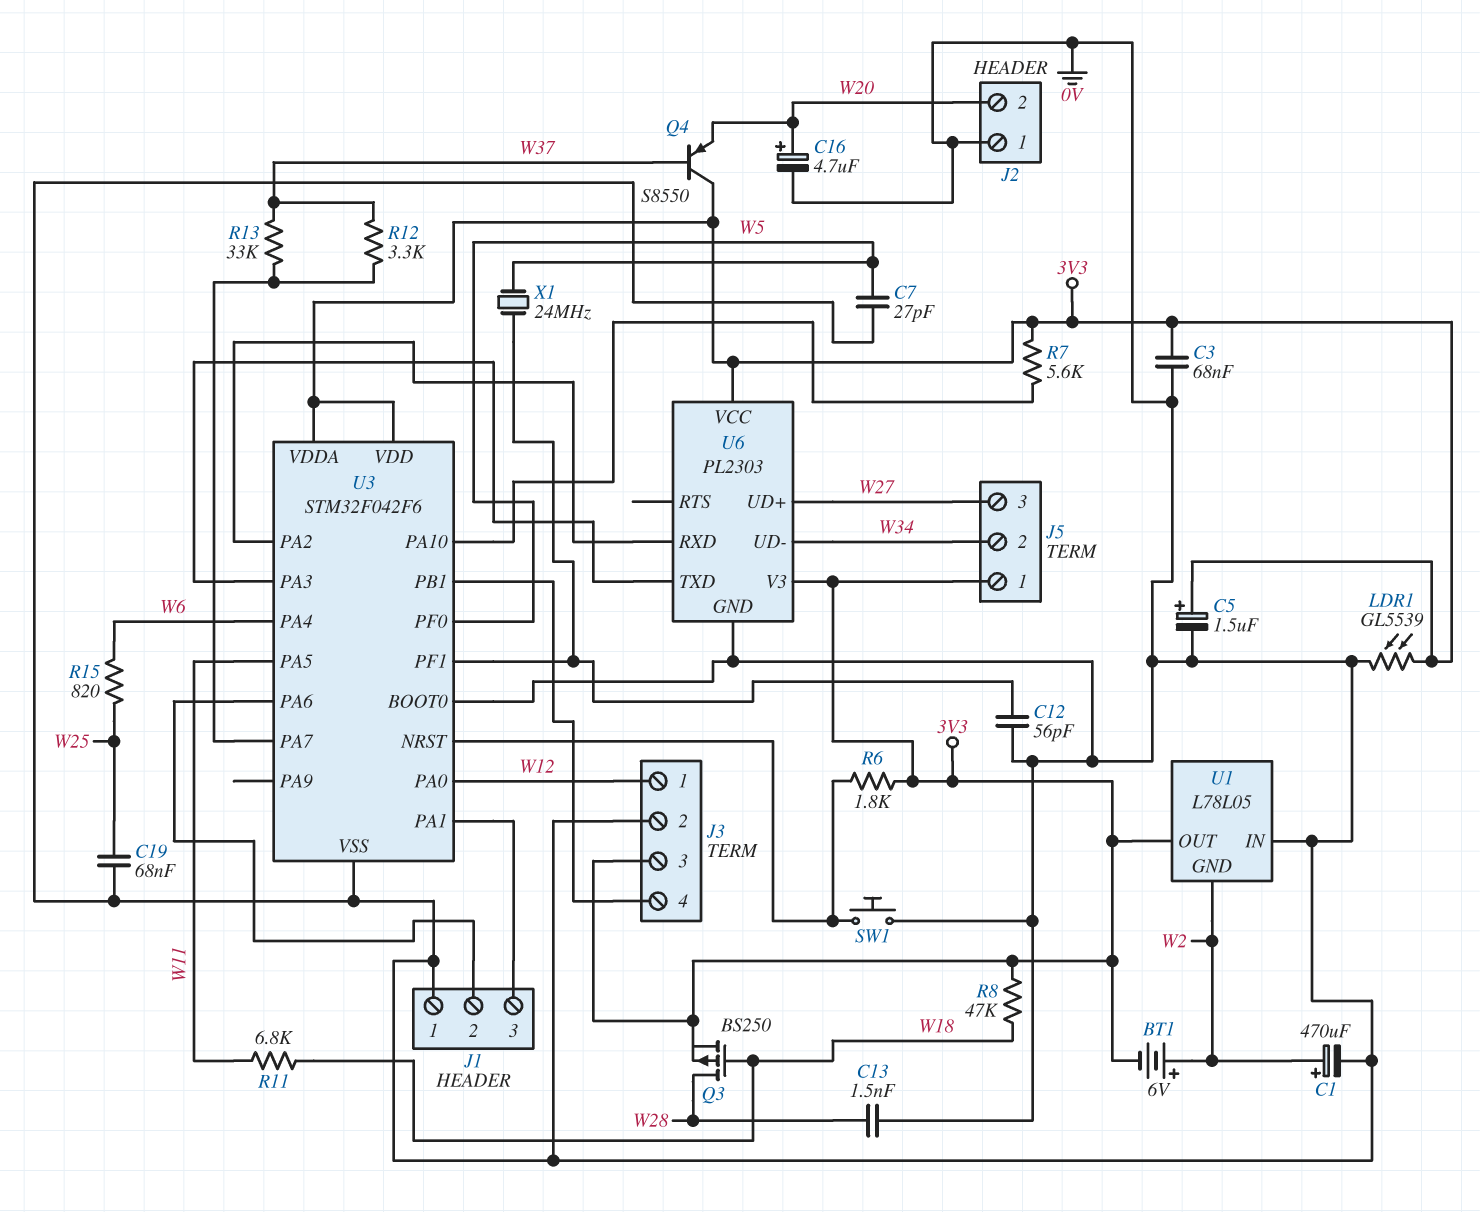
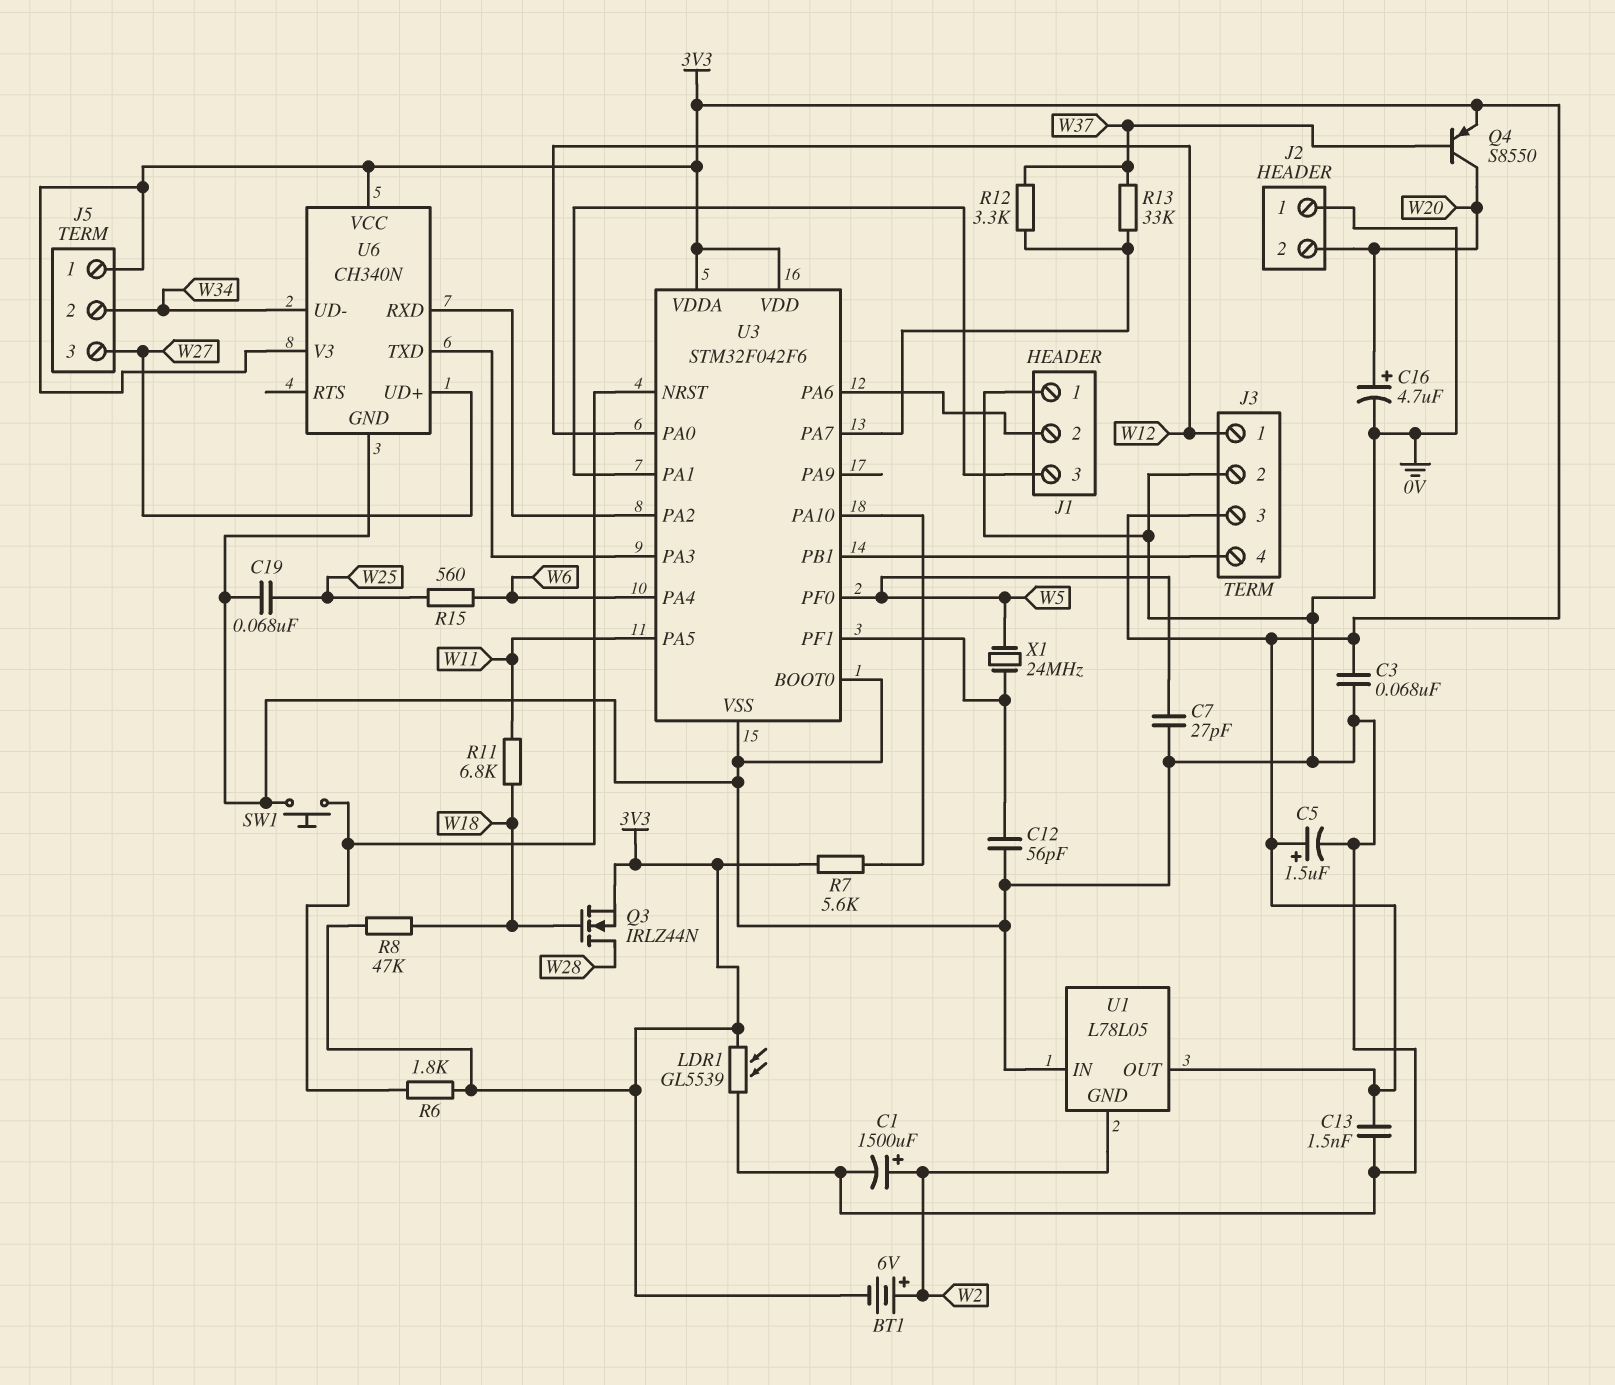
C1: 470uF (plus W2, minus 0V) -> 1500uF (plus W2, minus 0V)
C13: 1.5nF (0V, W28) -> 1.5nF (0V, 3V3)
Q3: PMOS BS250 (G W18, D W28, S 3V3) -> NMOS IRLZ44N (G W18, D W28, S 3V3)
Q4: PNP S8550 (B W37, C 3V3, E W20) -> PNP S8550 (B W37, C W20, E 3V3)
R15: 820 (W6, W25) -> 560 (W6, W25)
U6: PL2303 -> CH340N

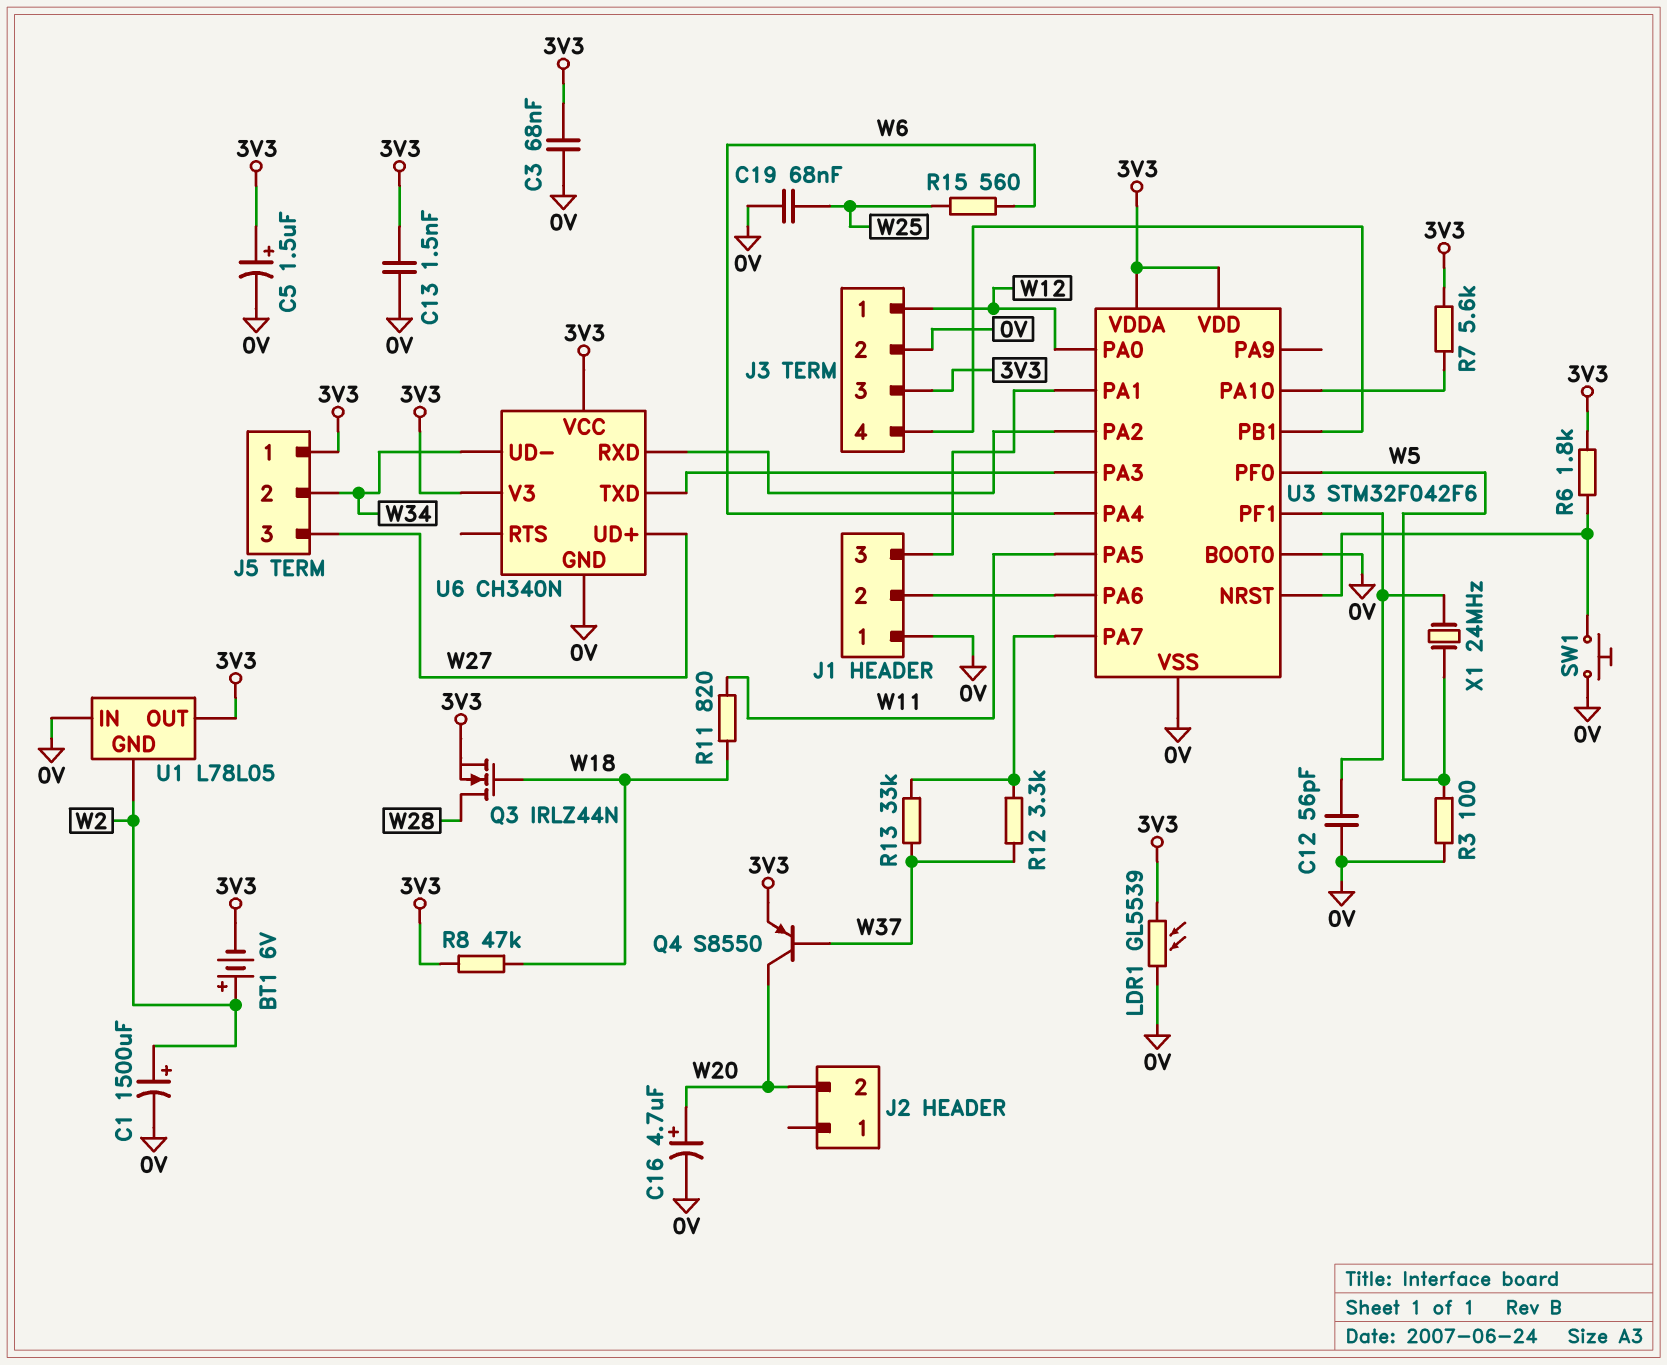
C7: 27pF (0V, W5) -> none
J2 pin 1: 0V -> none
R3: none -> 100 (0V, W5)
R11: 6.8k (W11, W18) -> 820 (W11, W18)

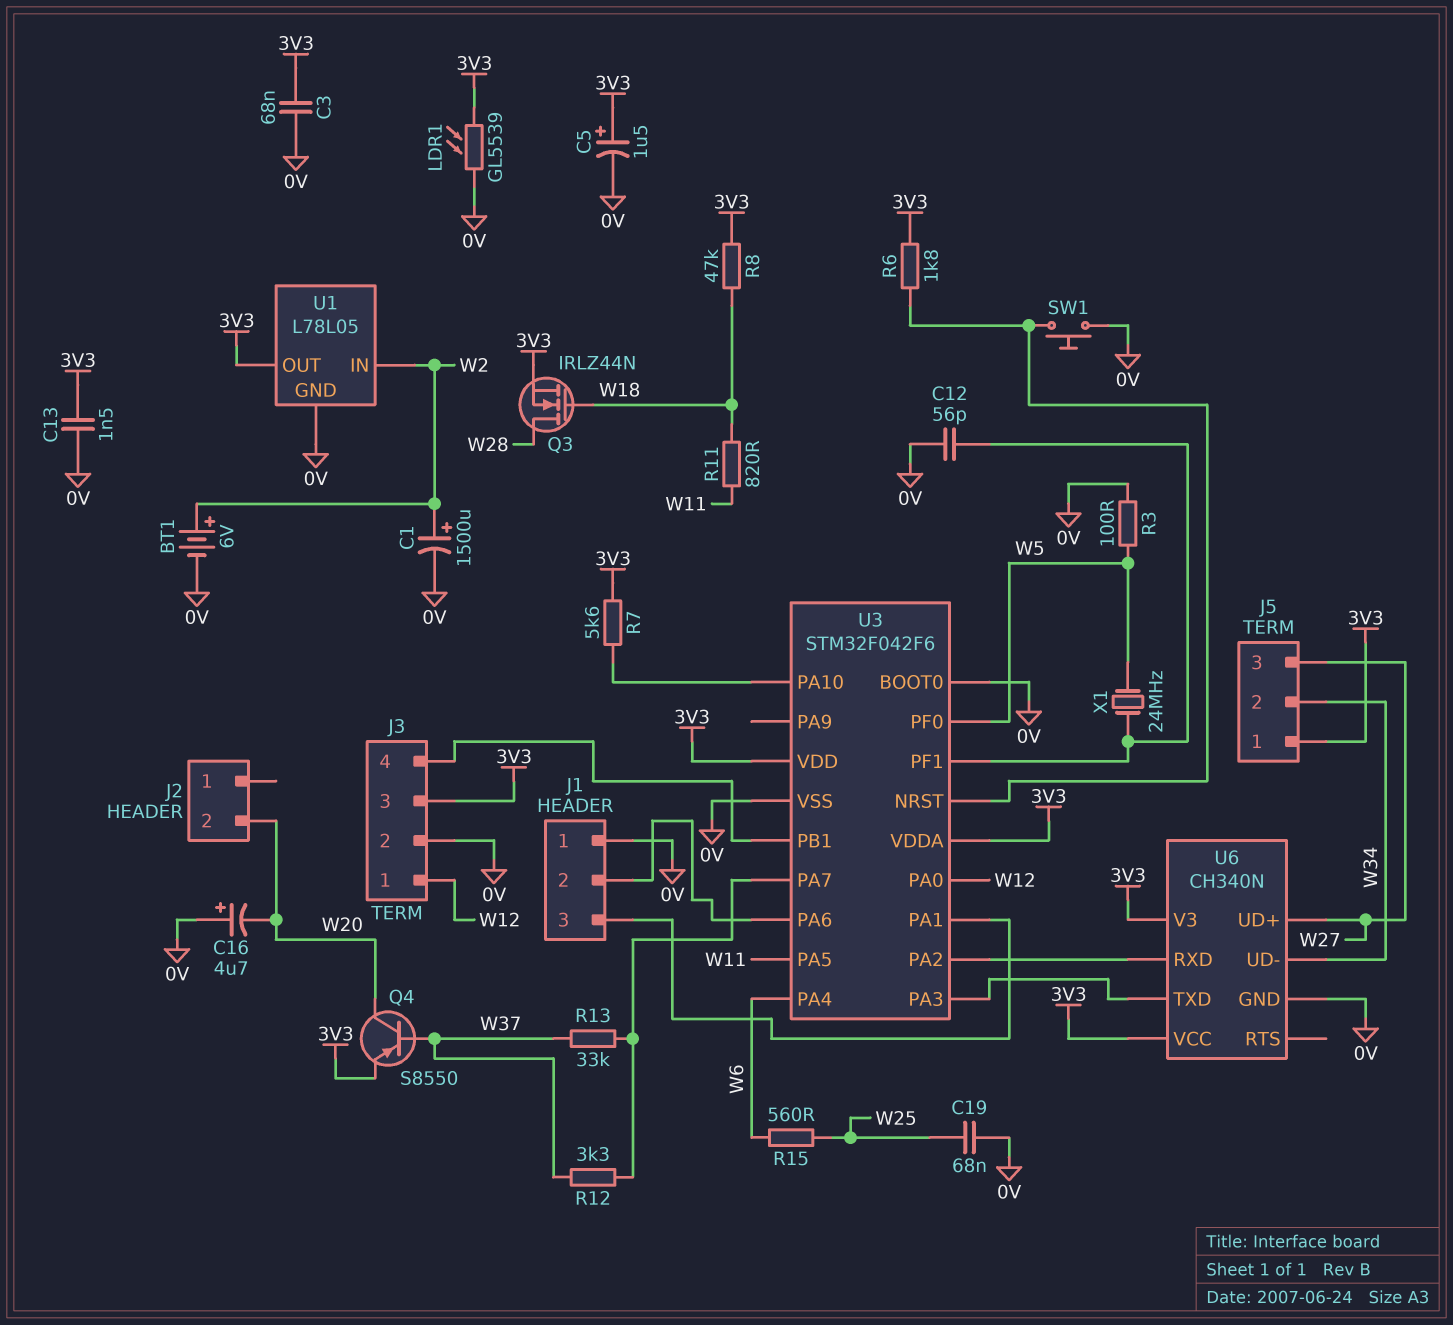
BT1: 6V (plus W2, minus 3V3) -> 6V (plus W2, minus 0V)
C16: 4.7uF (plus W20, minus 0V) -> 4.7uF (plus 0V, minus W20)
U1 pin GND: W2 -> 0V
U1 pin IN: 0V -> W2

